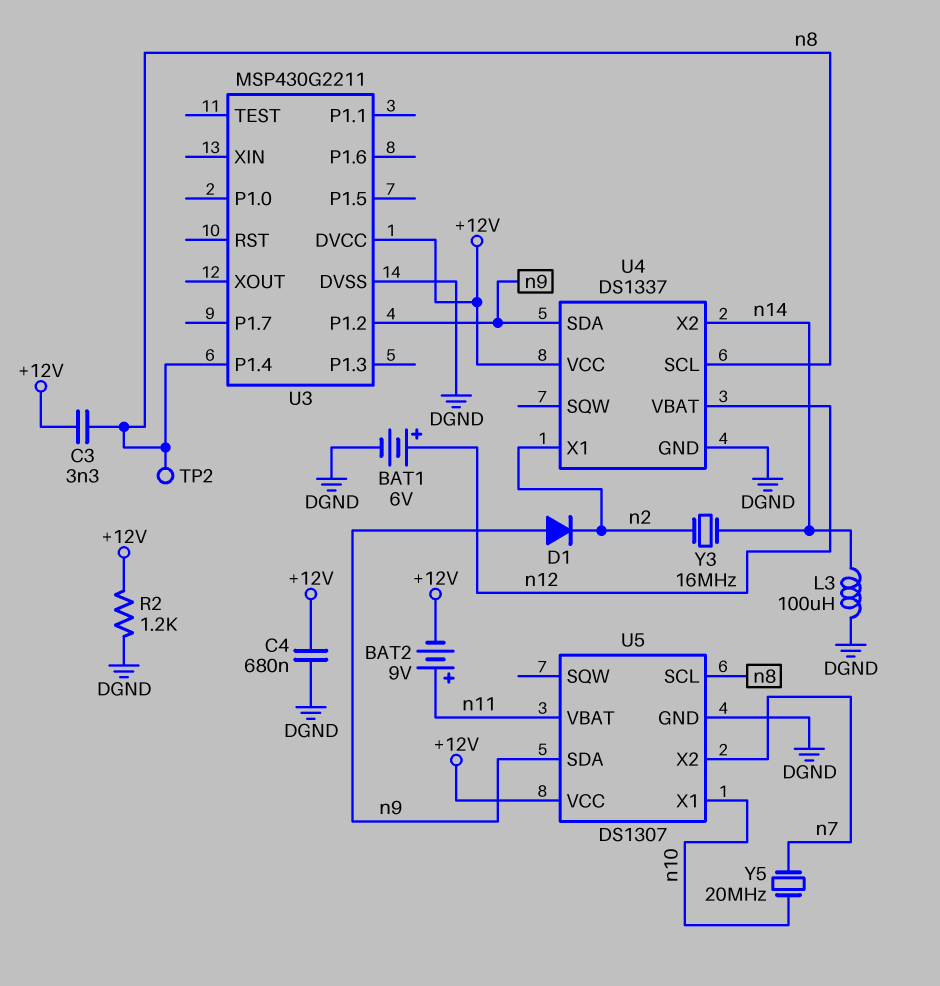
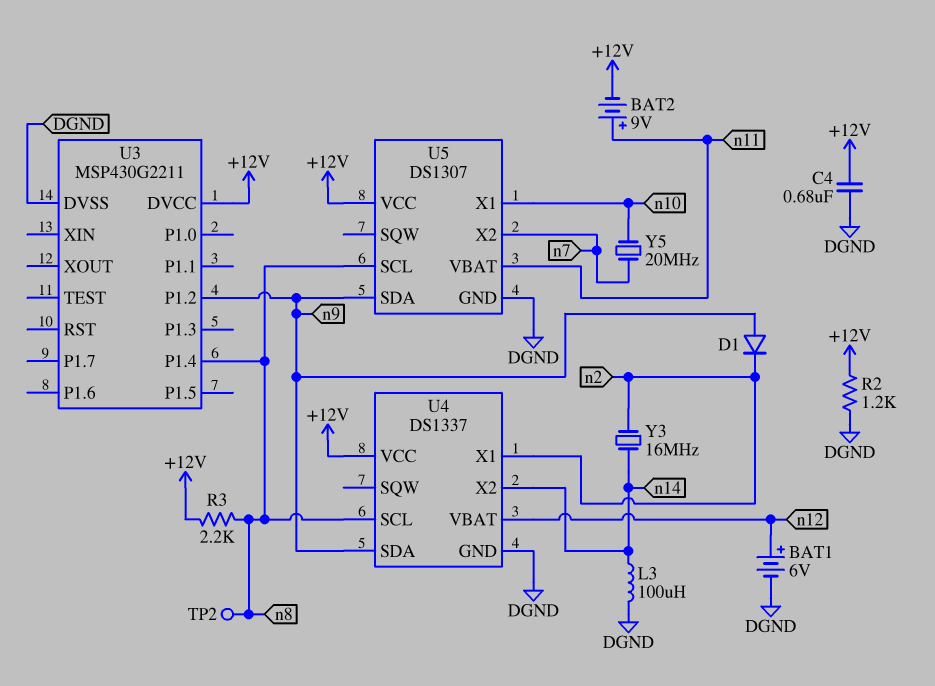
C3: 3.3nF (+12V, n8) -> none
R3: none -> 2.2k (+12V, n8)

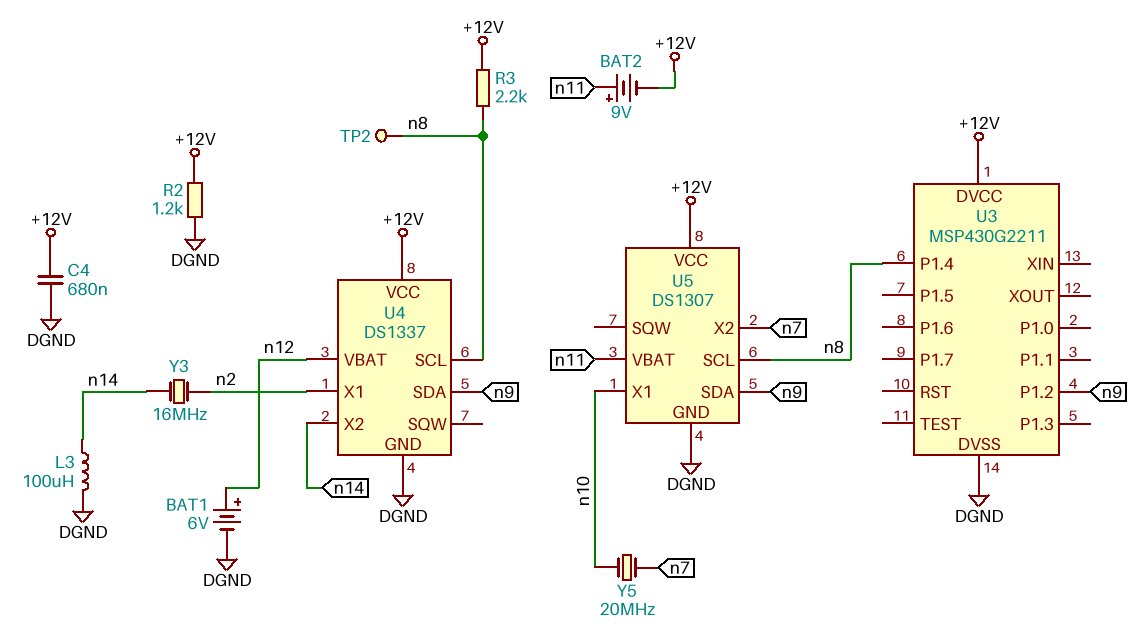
D1: diode (A n9, K n2) -> none

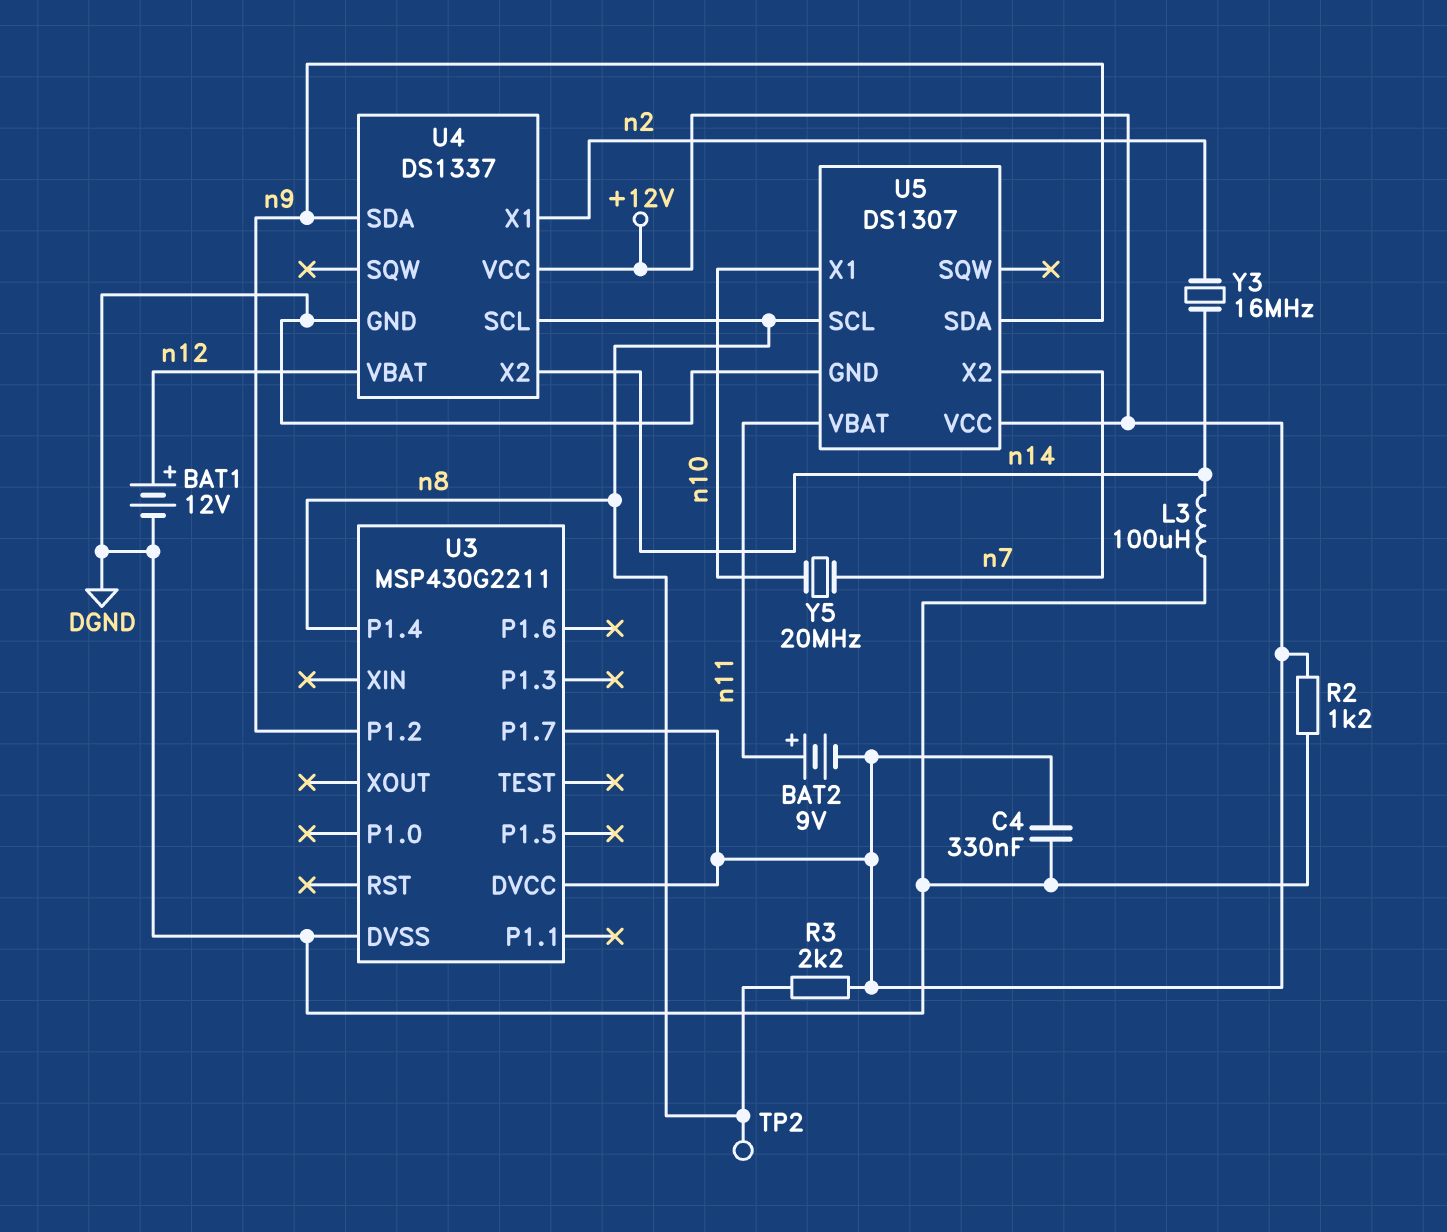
BAT1: 6V (plus n12, minus DGND) -> 12V (plus n12, minus DGND)
C4: 680nF (+12V, DGND) -> 330nF (+12V, DGND)
U3 pin P1.7: none -> +12V

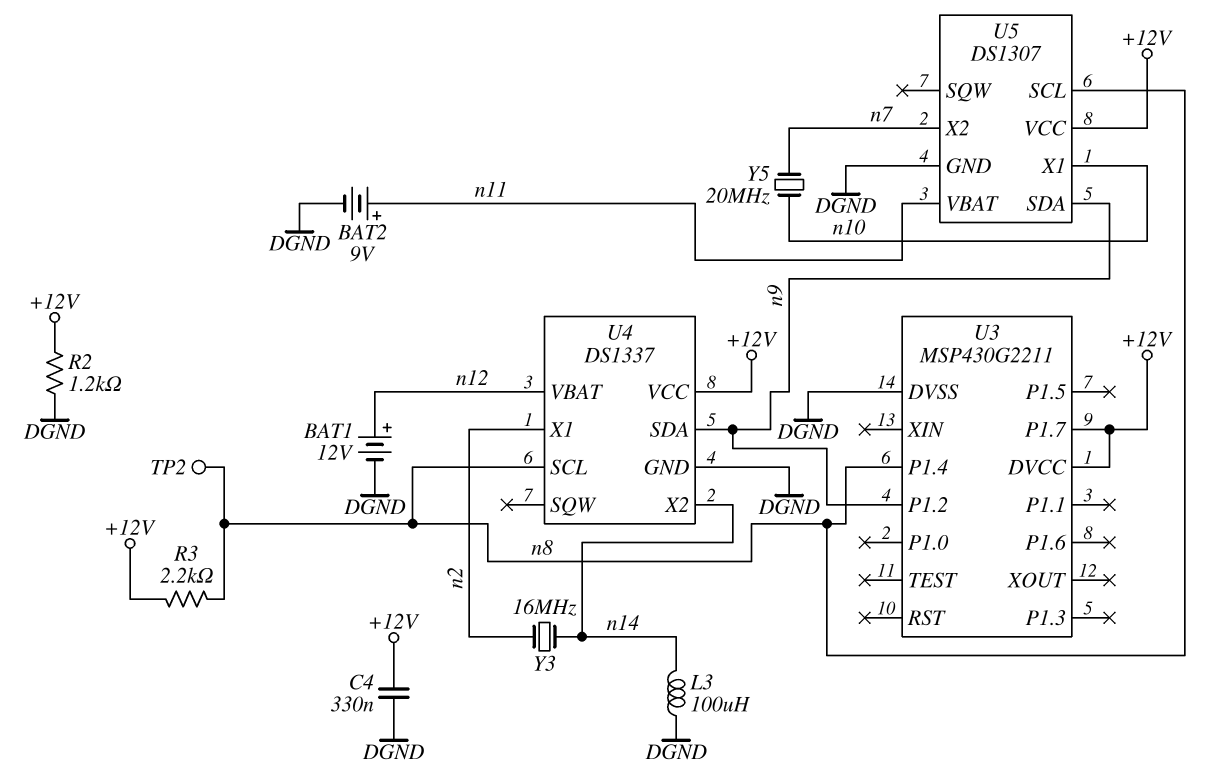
BAT2: 9V (plus n11, minus +12V) -> 9V (plus n11, minus DGND)

